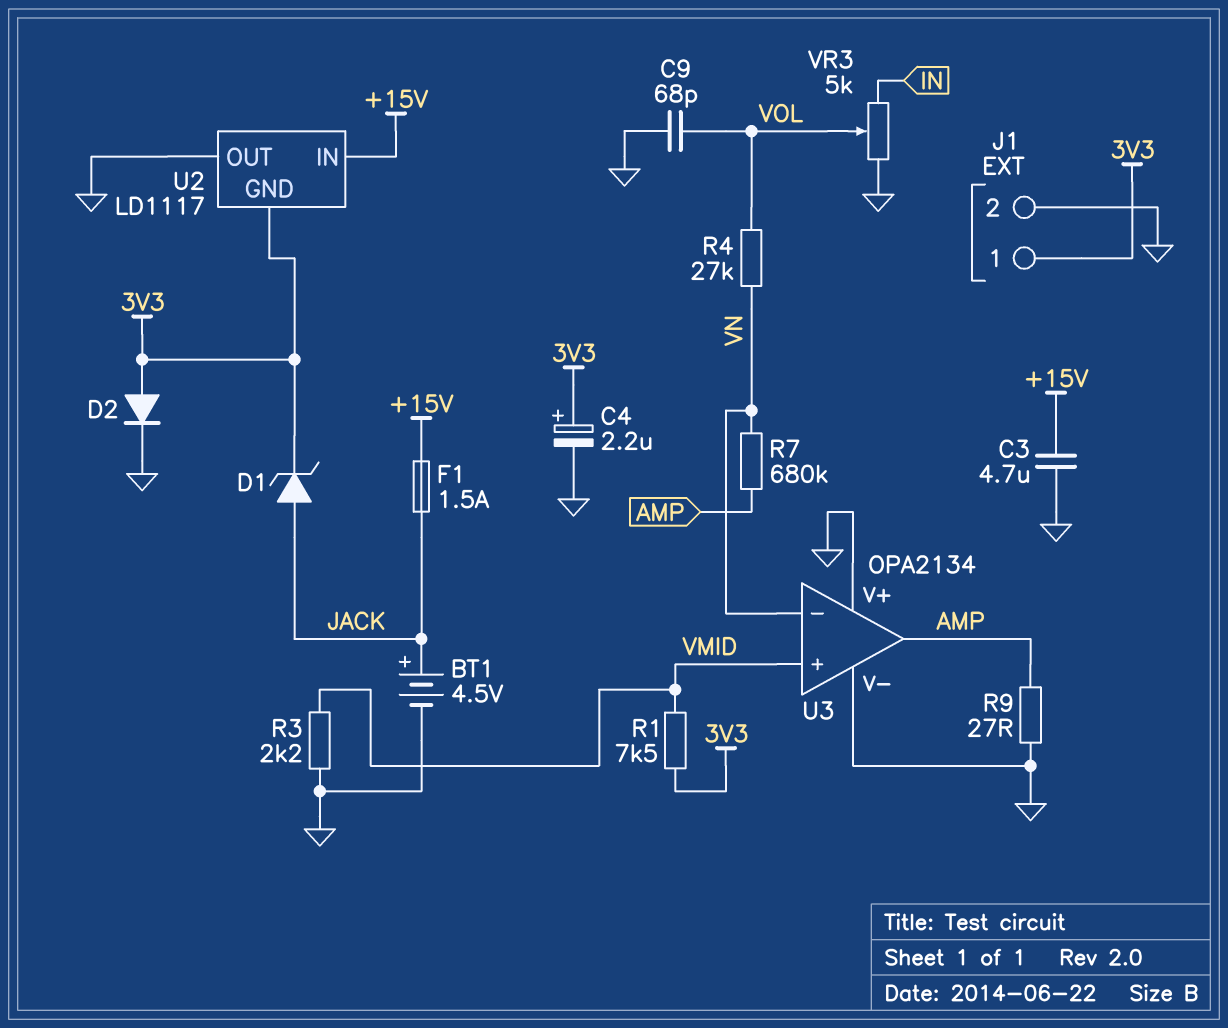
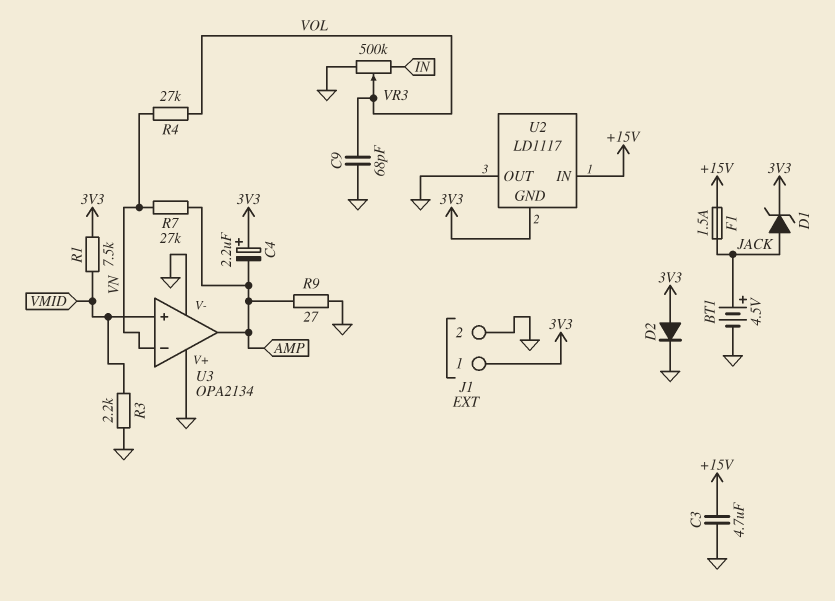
C4: 2.2uF (plus 3V3, minus GND) -> 2.2uF (plus 3V3, minus AMP)
R7: 680k (AMP, VN) -> 27k (AMP, VN)
VR3: 5k (GND, IN, wiper VOL) -> 500k (GND, IN, wiper VOL)

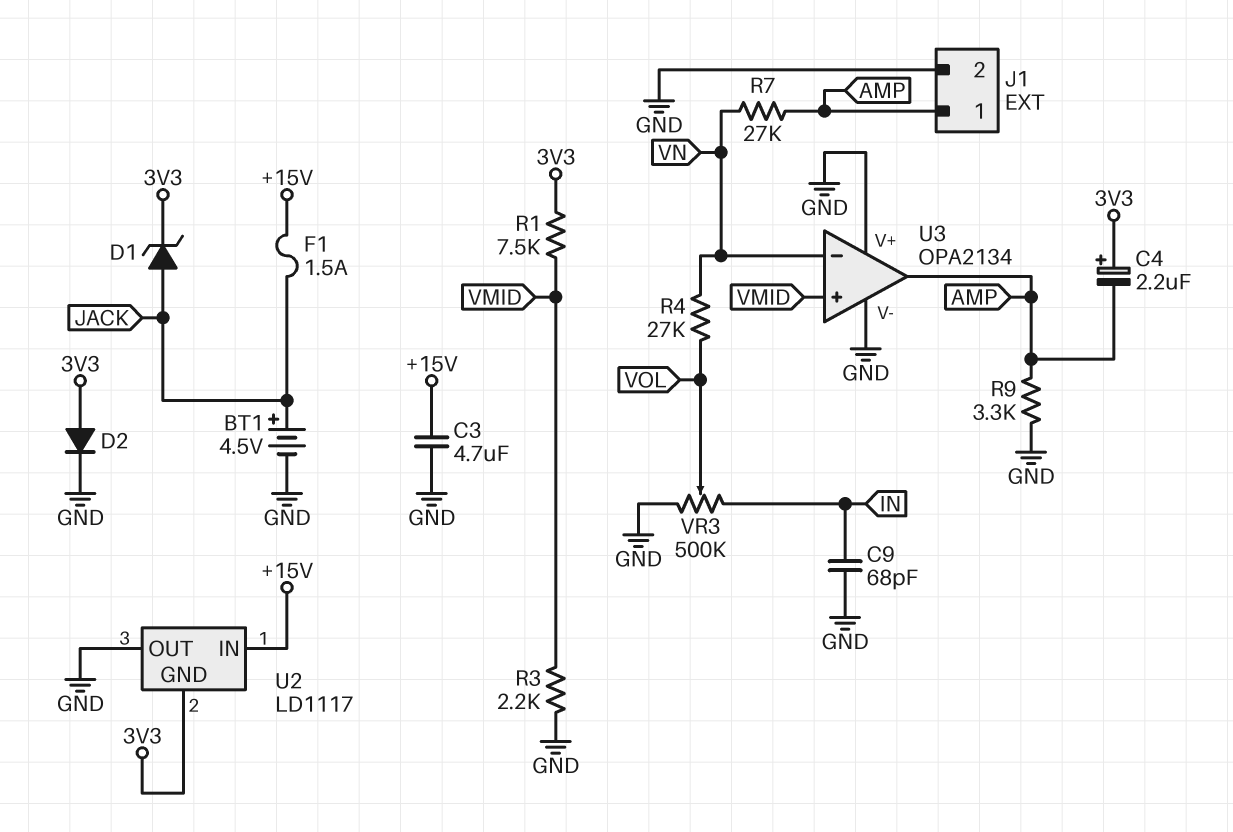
C9: 68pF (GND, VOL) -> 68pF (GND, IN)
J1 pin 1: 3V3 -> AMP
R9: 27 (AMP, GND) -> 3.3k (AMP, GND)

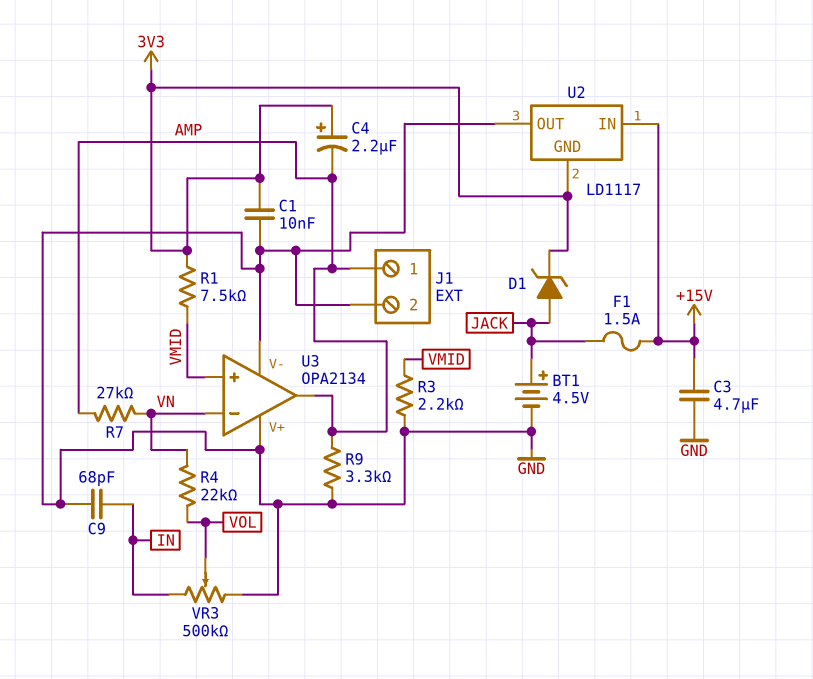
C1: none -> 10nF (3V3, GND)
D2: diode (A 3V3, K GND) -> none
R4: 27k (VN, VOL) -> 22k (VN, VOL)

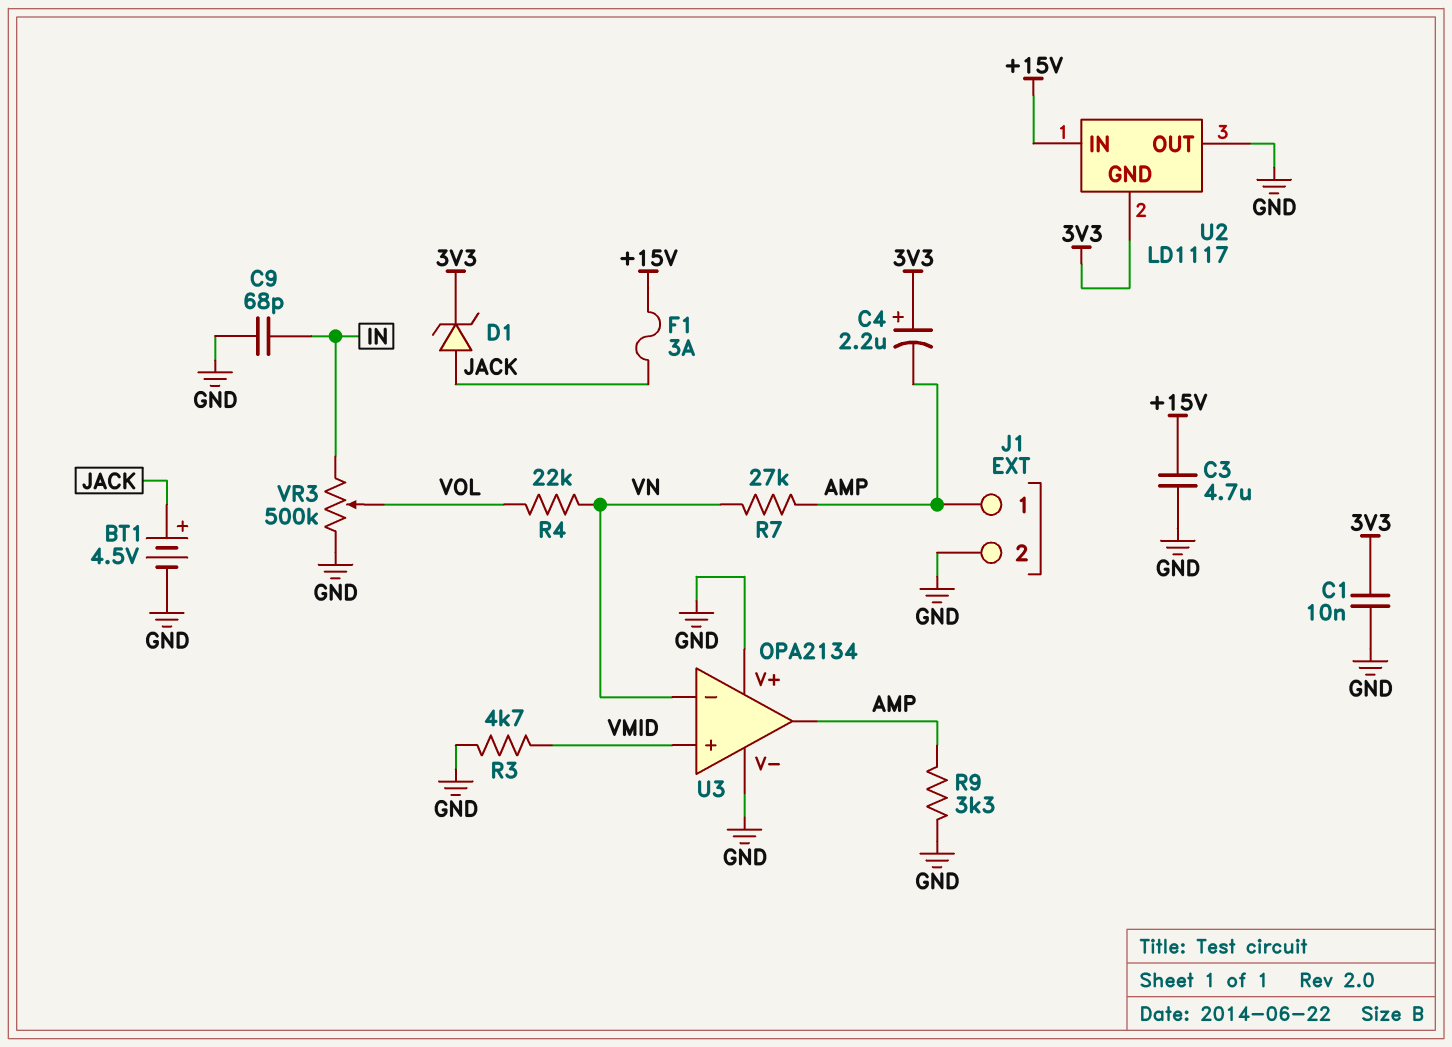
F1: 1.5A (+15V, JACK) -> 3A (+15V, JACK)
R1: 7.5k (3V3, VMID) -> none
R3: 2.2k (GND, VMID) -> 4.7k (GND, VMID)

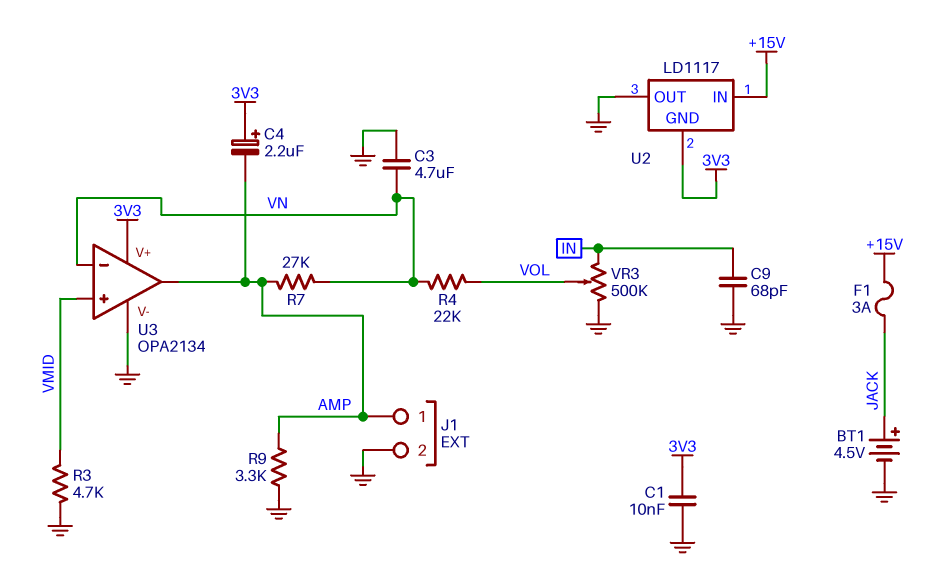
C3: 4.7uF (+15V, GND) -> 4.7uF (GND, VN)
D1: zener (A JACK, K 3V3) -> none
U3 pin V+: GND -> 3V3

